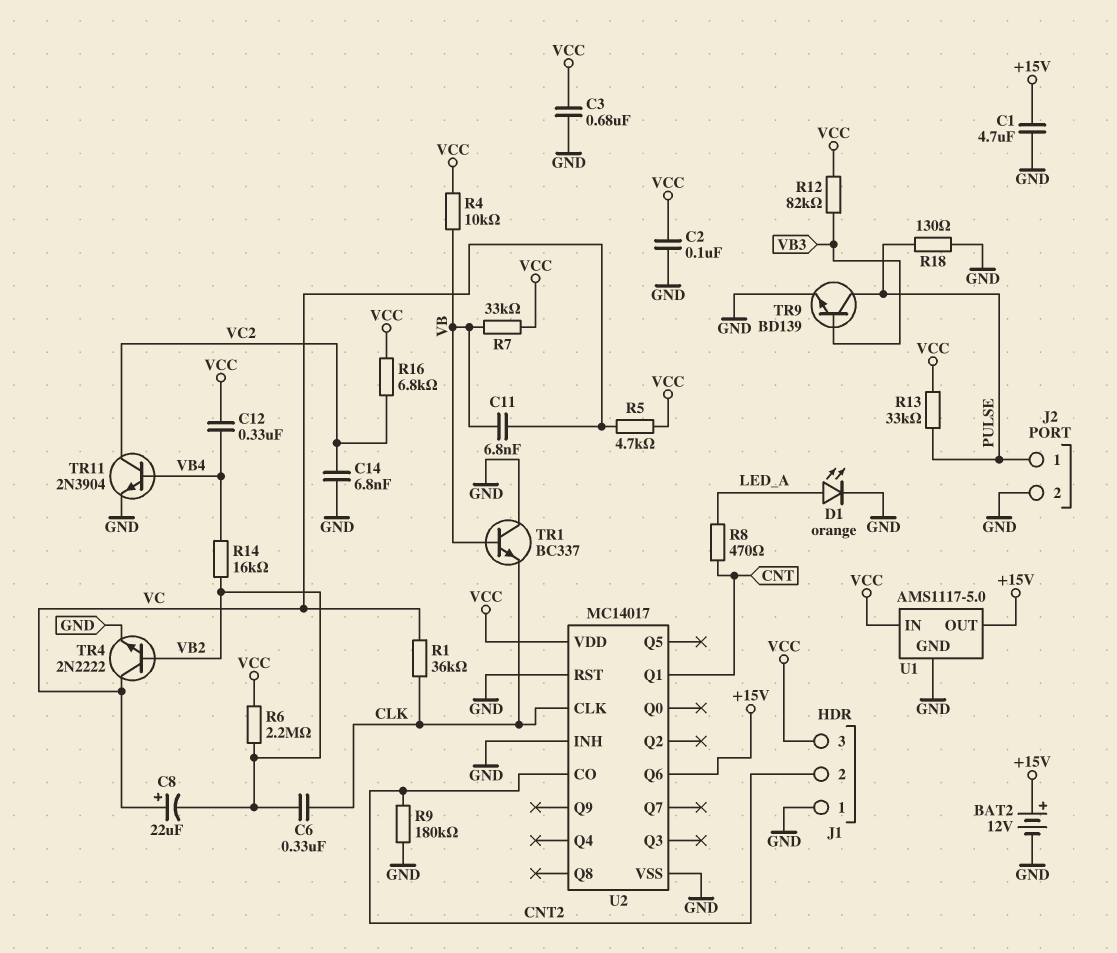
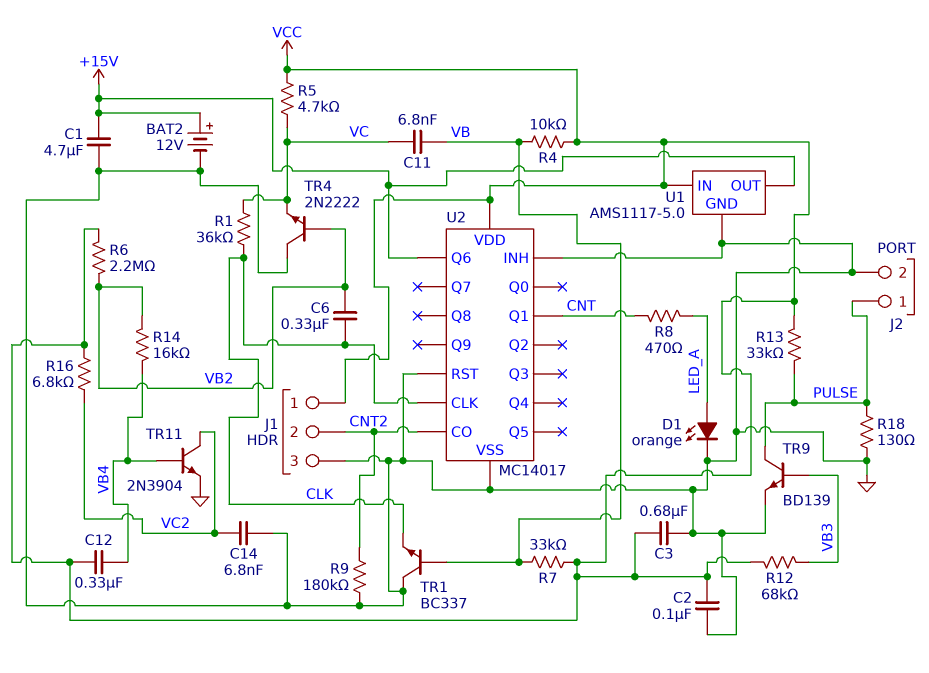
C8: 22uF (plus VC, minus VB2) -> none
J1 pin 1: GND -> VCC
J1 pin 3: VCC -> GND
R12: 82k (VB3, VCC) -> 68k (VB3, VCC)
TR4: NPN 2N2222 (B VB2, C VC, E GND) -> NPN 2N2222 (B VB2, C GND, E VC)

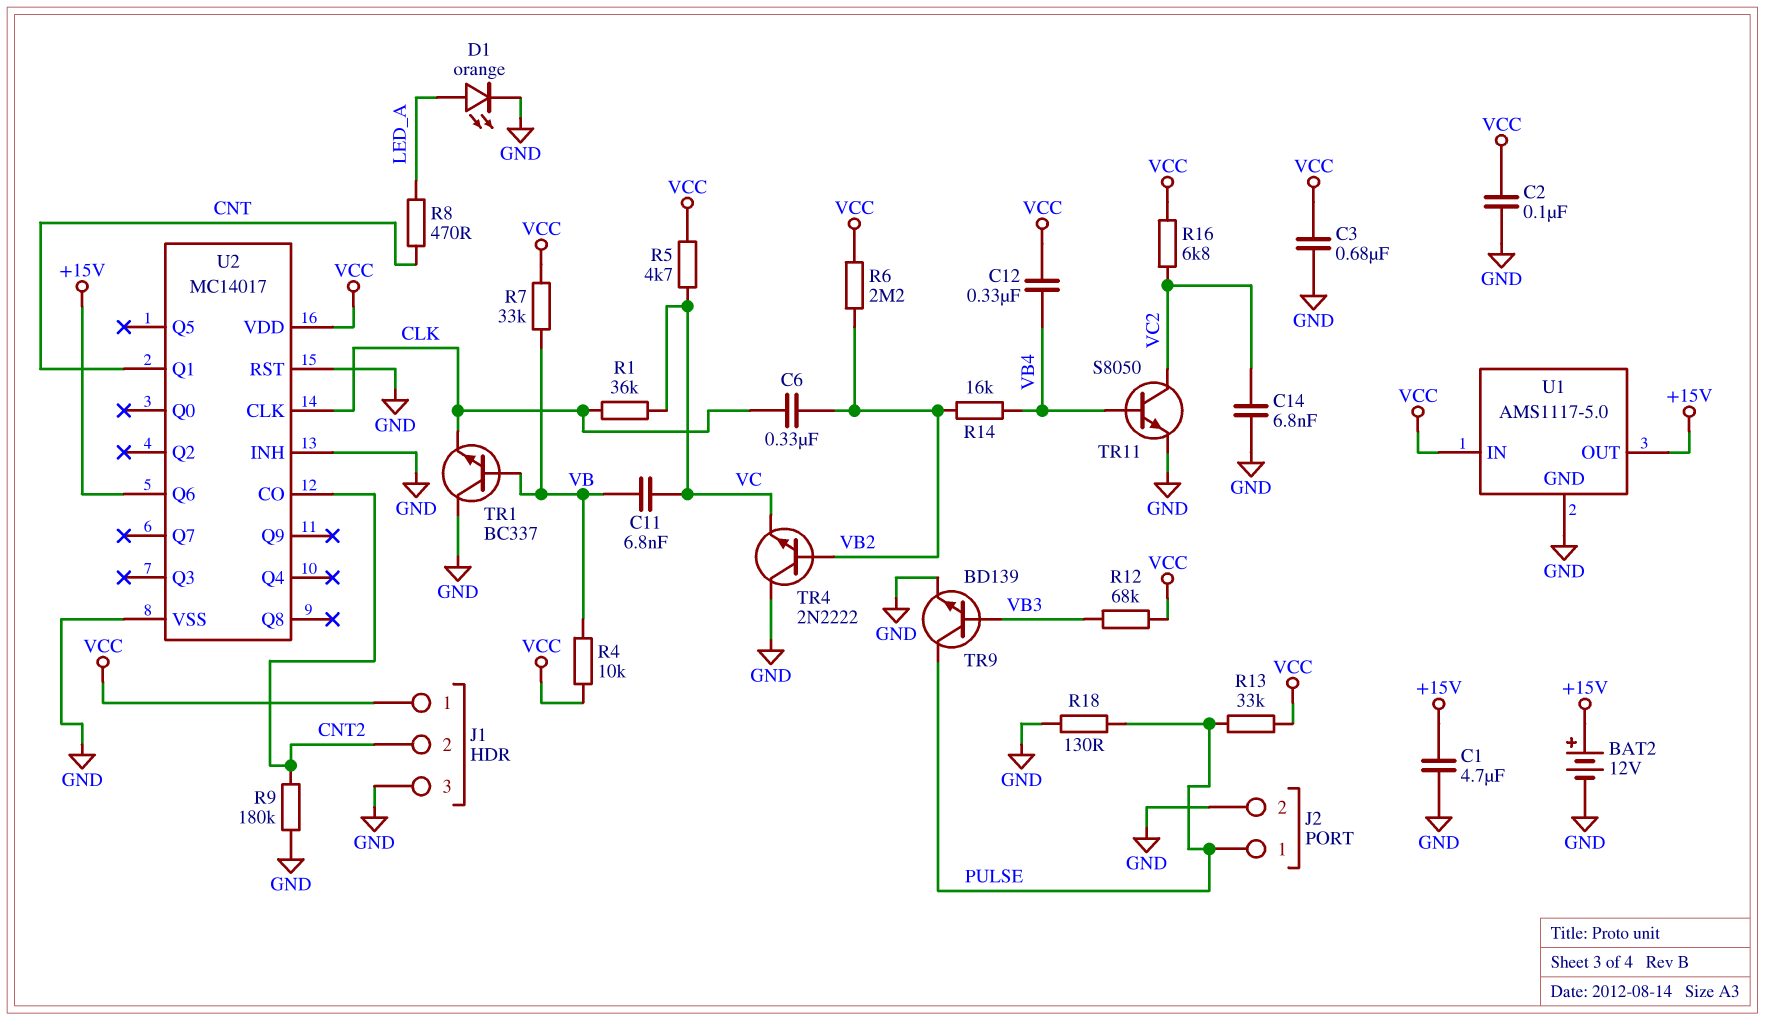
TR11: NPN 2N3904 (B VB4, C VC2, E GND) -> NPN S8050 (B VB4, C VC2, E GND)

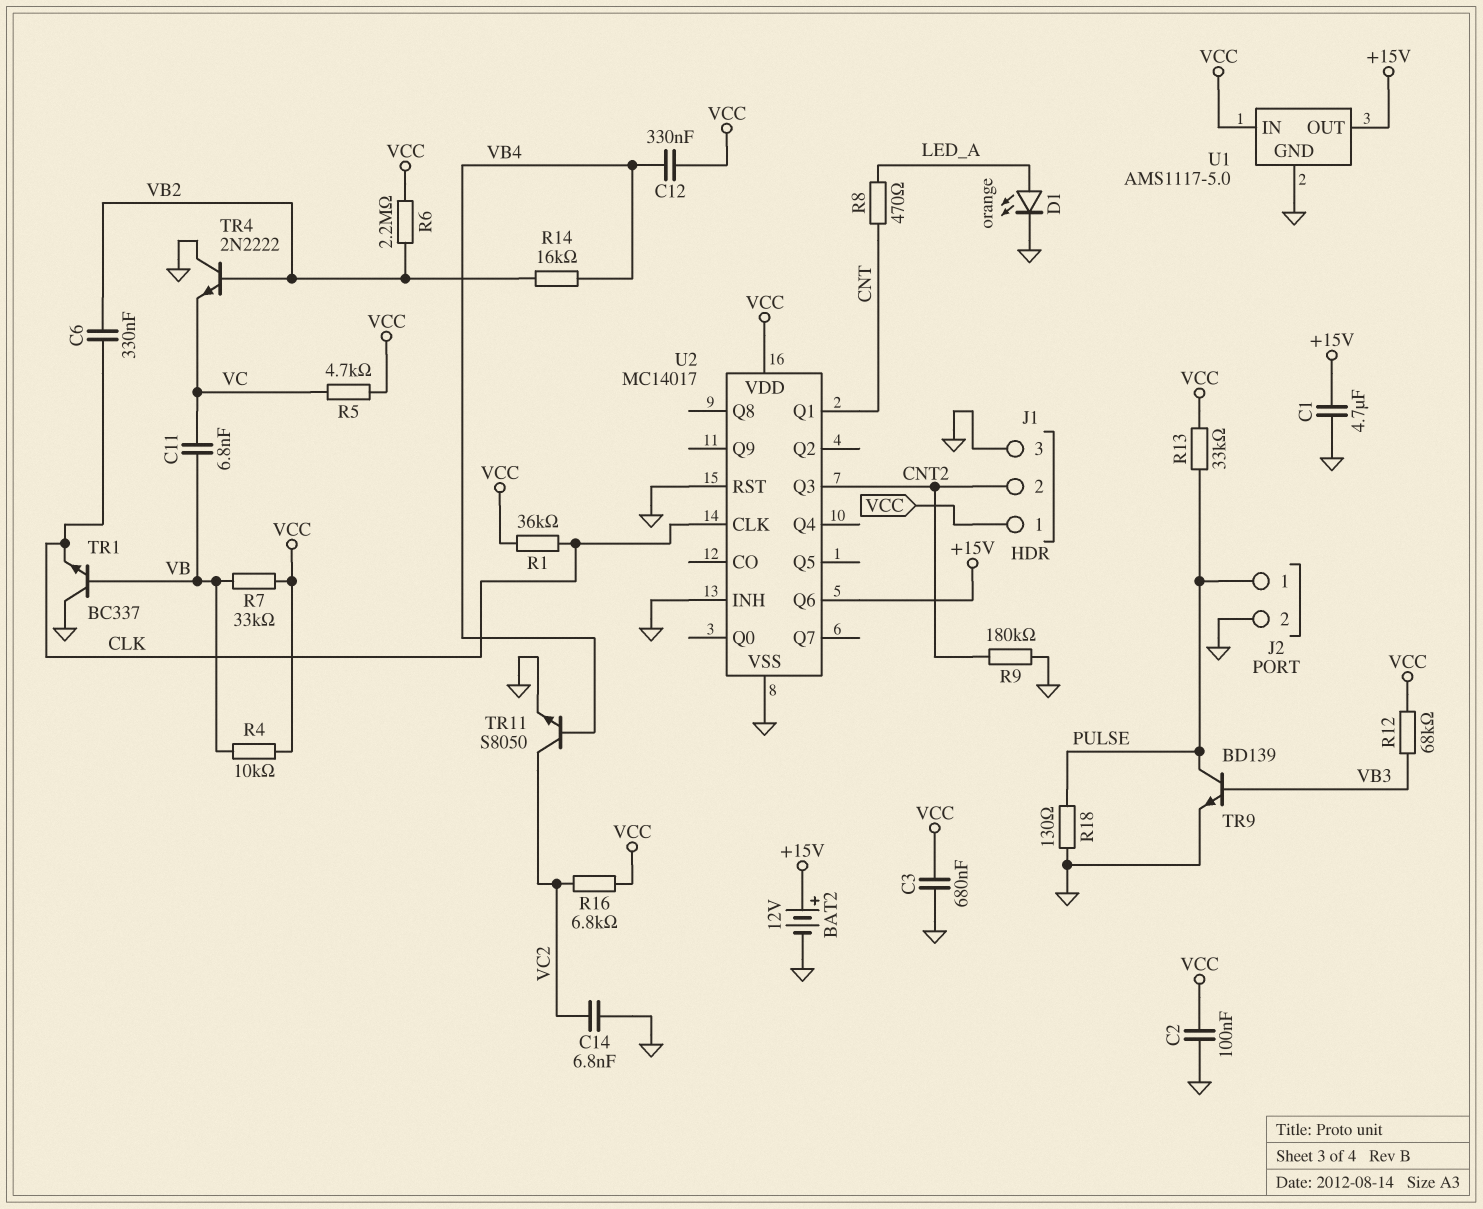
R1: 36k (CLK, VC) -> 36k (CLK, VCC)
U2 pin CO: CNT2 -> none
U2 pin Q3: none -> CNT2

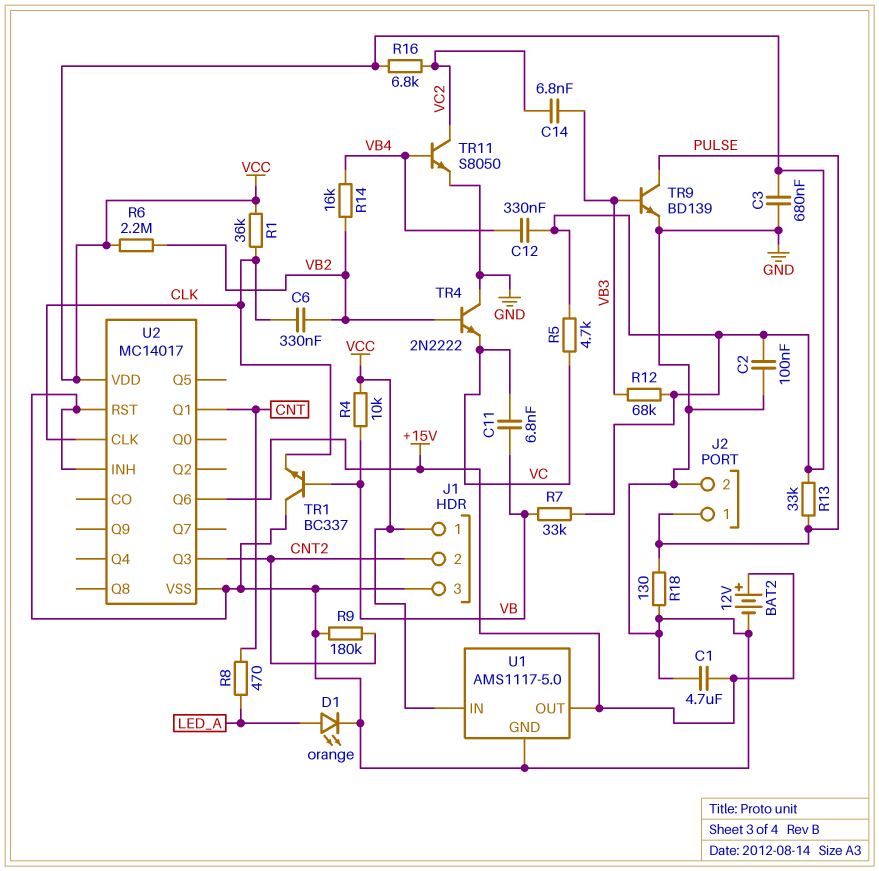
C14: 6.8nF (GND, VC2) -> 6.8nF (VB3, VC2)

